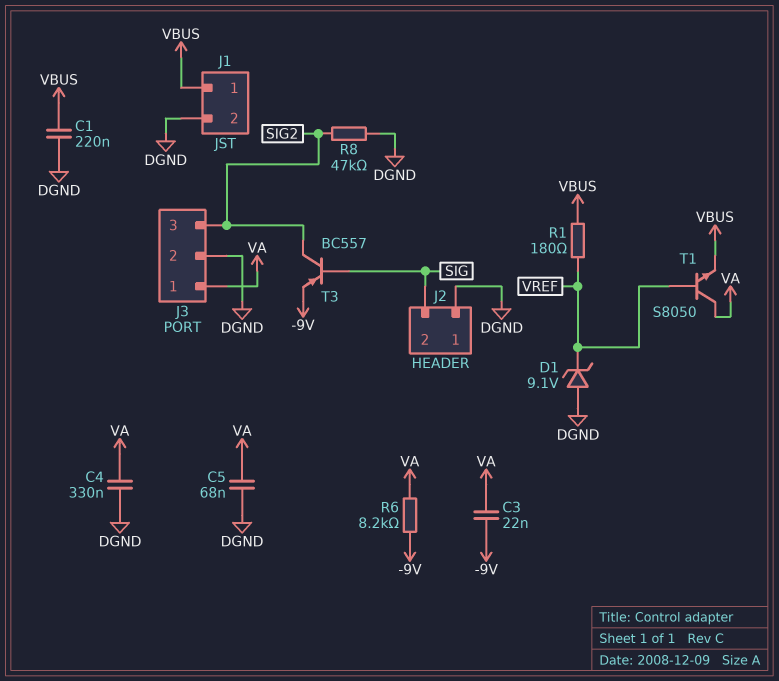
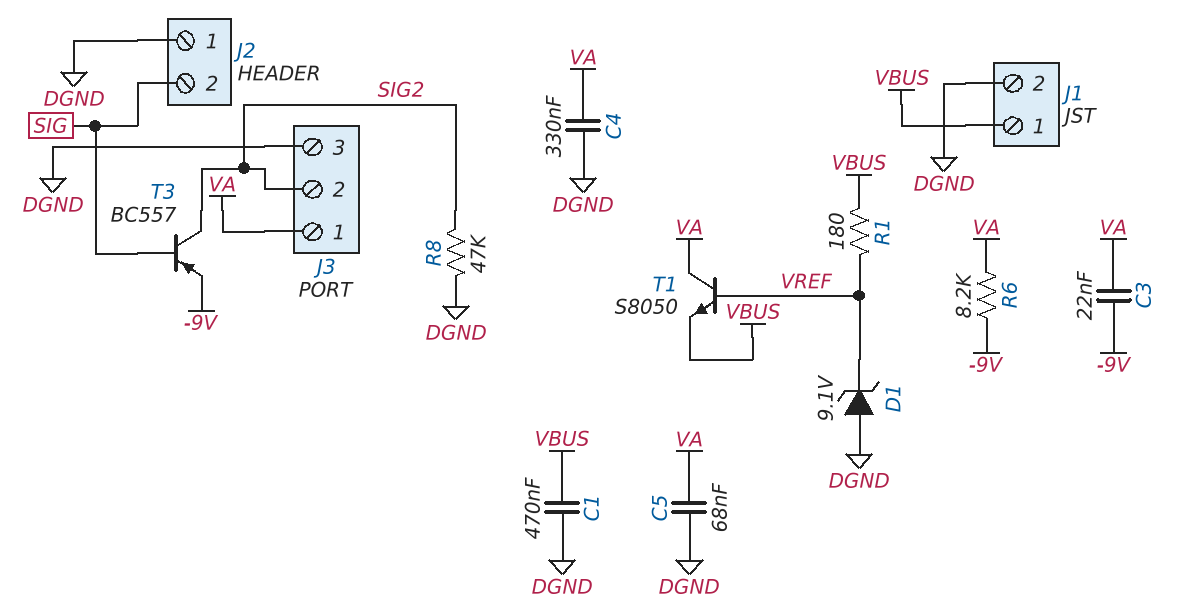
C1: 220nF (DGND, VBUS) -> 470nF (DGND, VBUS)
J3 pin 2: DGND -> SIG2
J3 pin 3: SIG2 -> DGND

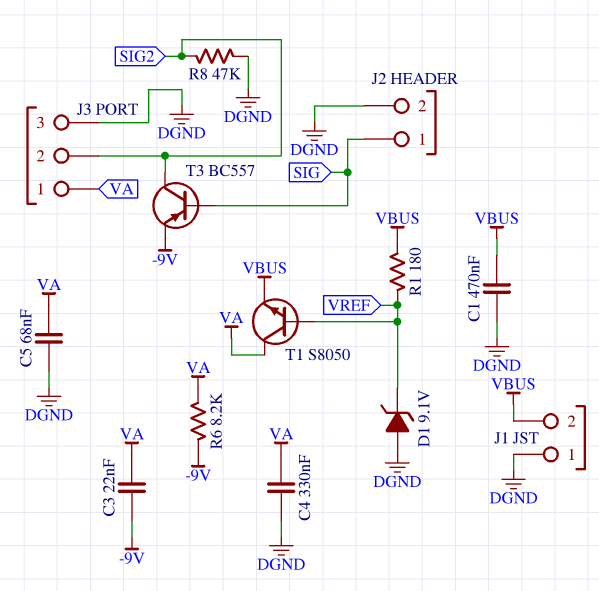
J1 pin 1: VBUS -> DGND
J1 pin 2: DGND -> VBUS
J2 pin 1: DGND -> SIG
J2 pin 2: SIG -> DGND

